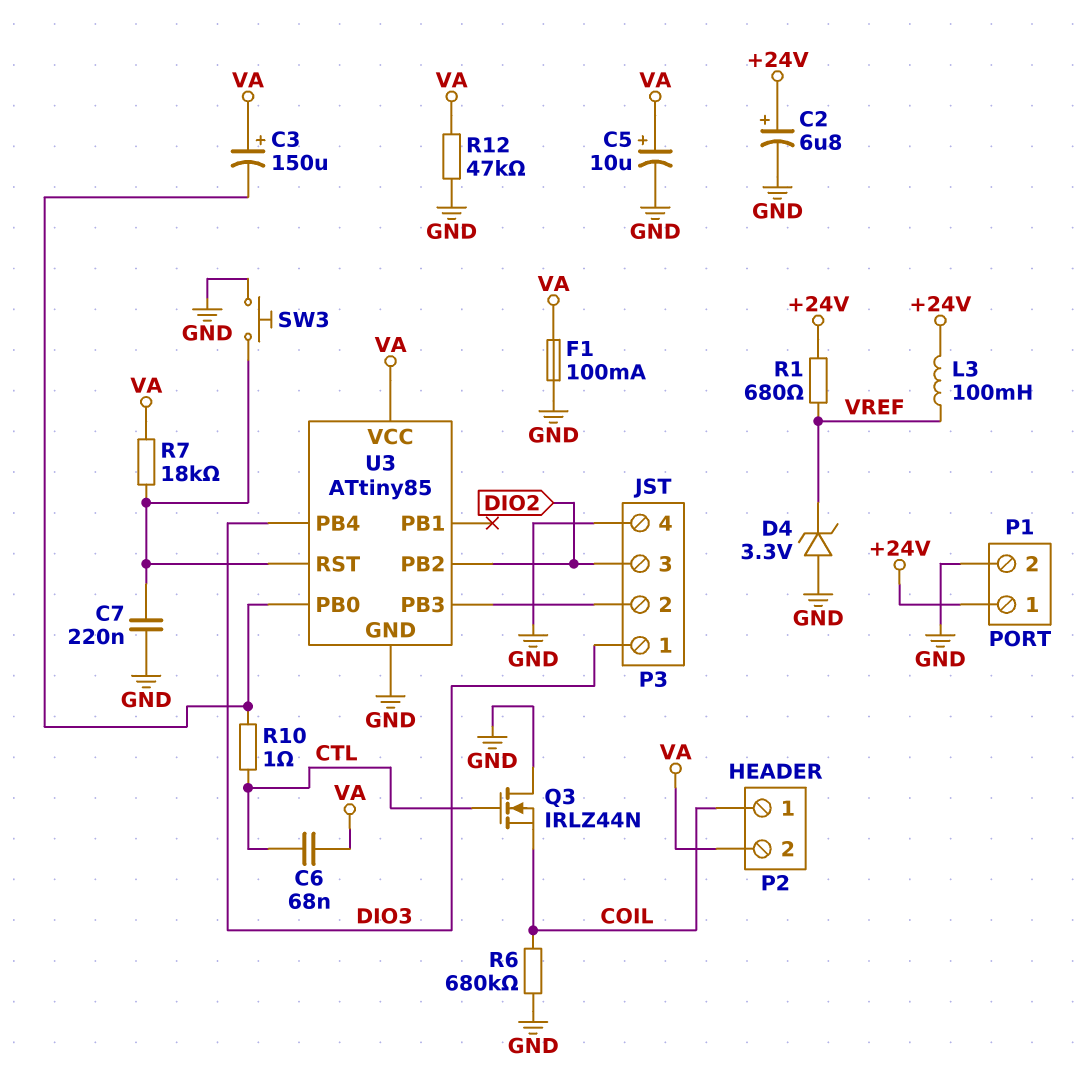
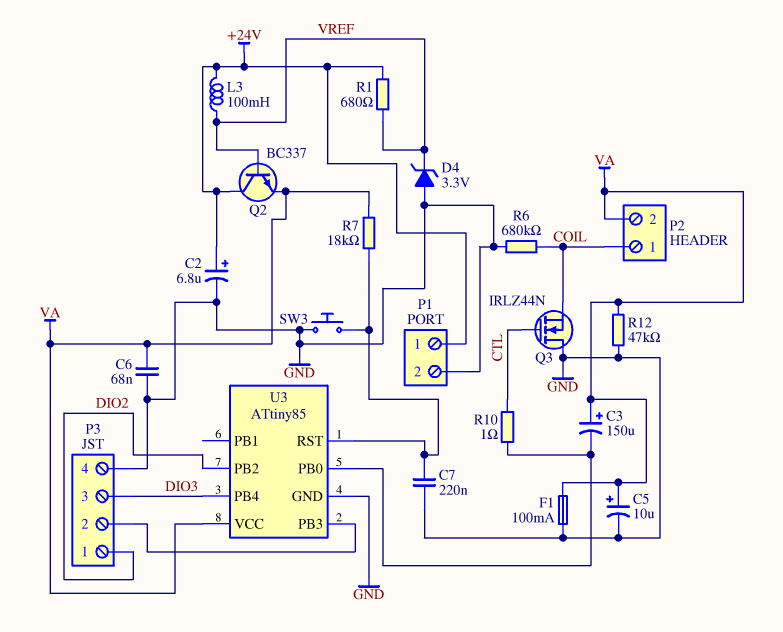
C6: 68nF (CTL, VA) -> 68nF (GND, VA)
P3 pin 1: DIO3 -> DIO2
P3 pin 3: DIO2 -> DIO3
Q2: none -> NPN BC337 (B VREF, C +24V, E VA)

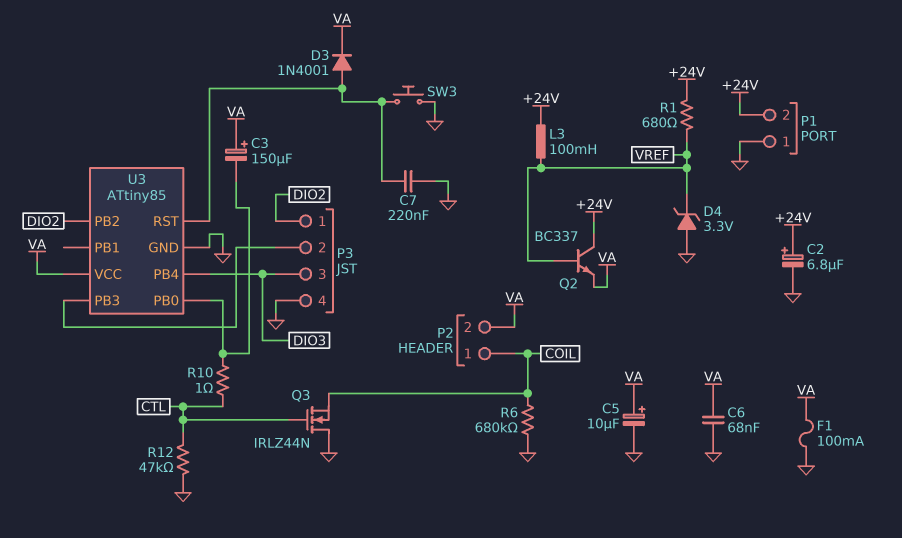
D3: none -> diode 1N4001 (A U3/RST, K VA)
P1 pin 1: +24V -> GND
P1 pin 2: GND -> +24V
R7: 18k (U3/RST, VA) -> none
R12: 47k (GND, VA) -> 47k (CTL, GND)

